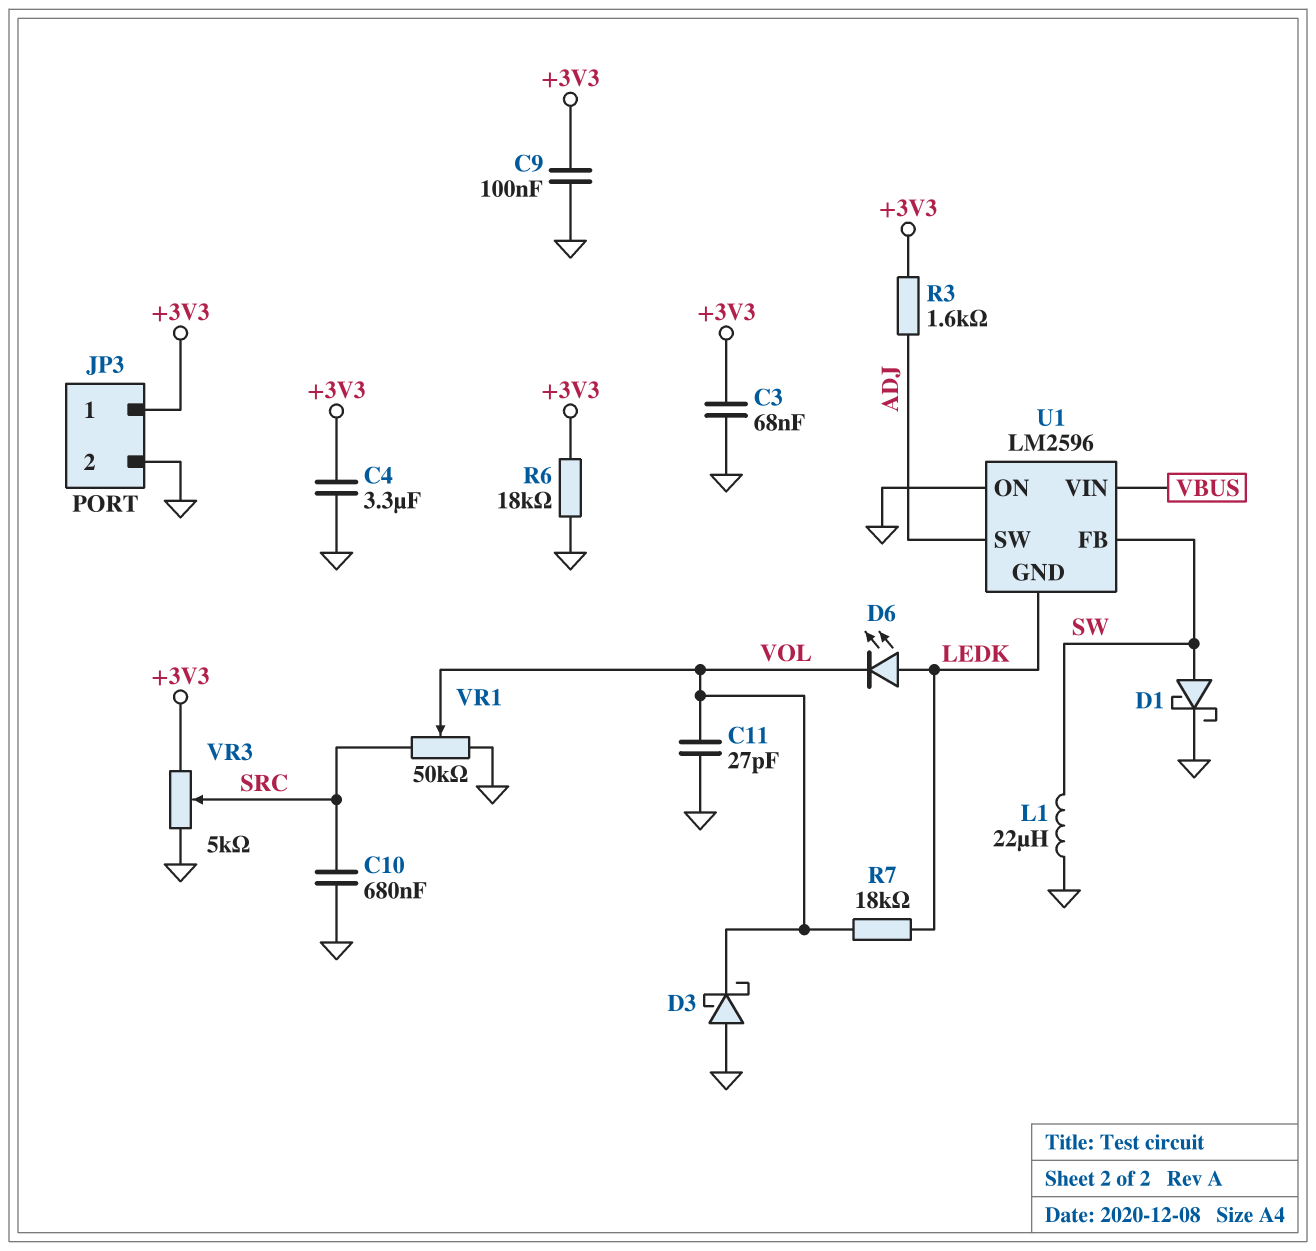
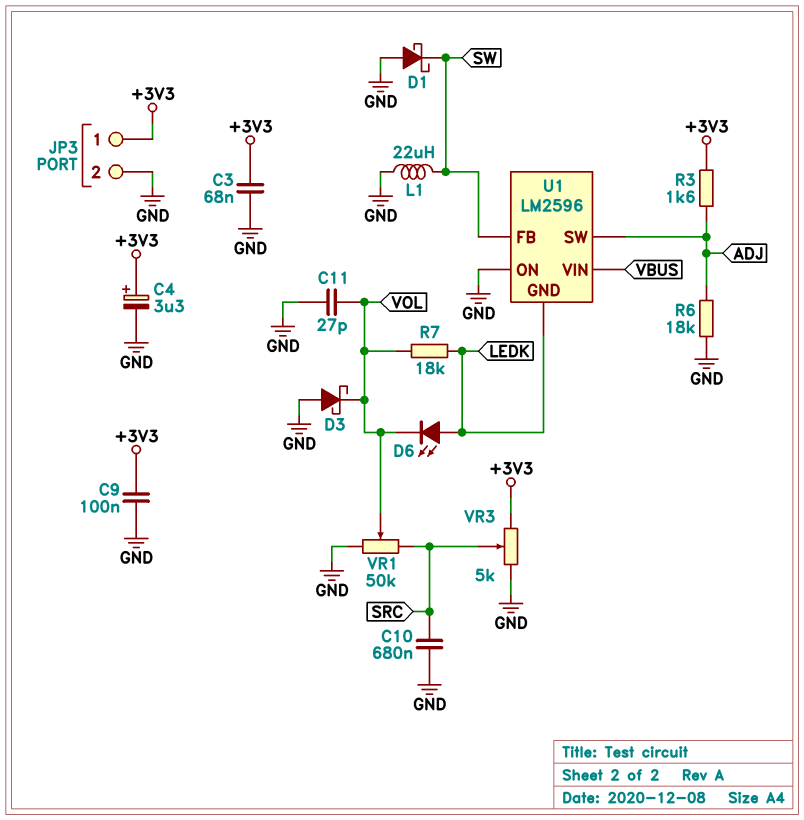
C4: 3.3uF (+3V3, GND) -> 3.3uF (plus +3V3, minus GND)
D1: schottky (A SW, K GND) -> schottky (A GND, K SW)
R6: 18k (+3V3, GND) -> 18k (ADJ, GND)

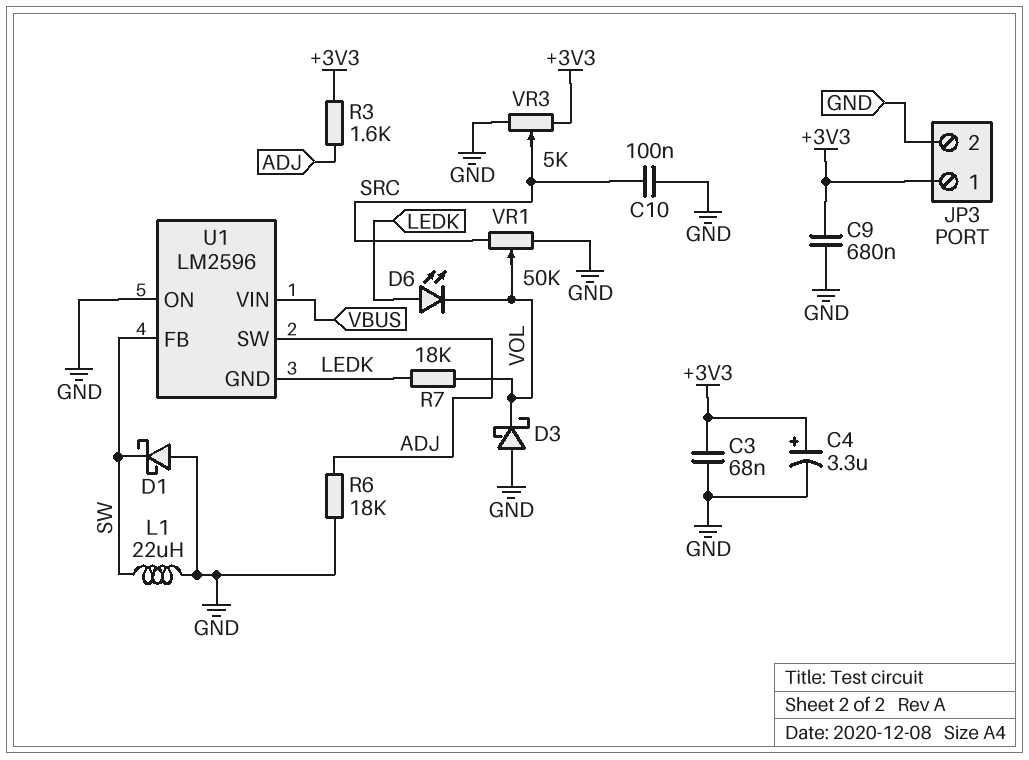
C9: 100nF (+3V3, GND) -> 680nF (+3V3, GND)
C10: 680nF (GND, SRC) -> 100nF (GND, SRC)
C11: 27pF (GND, VOL) -> none

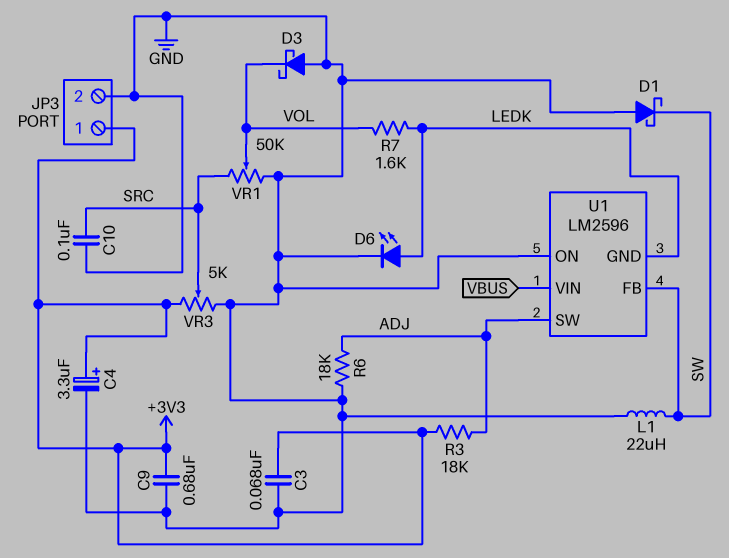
D6: LED (A LEDK, K VOL) -> LED (A LEDK, K GND)
R3: 1.6k (+3V3, ADJ) -> 18k (+3V3, ADJ)
R7: 18k (LEDK, VOL) -> 1.6k (LEDK, VOL)

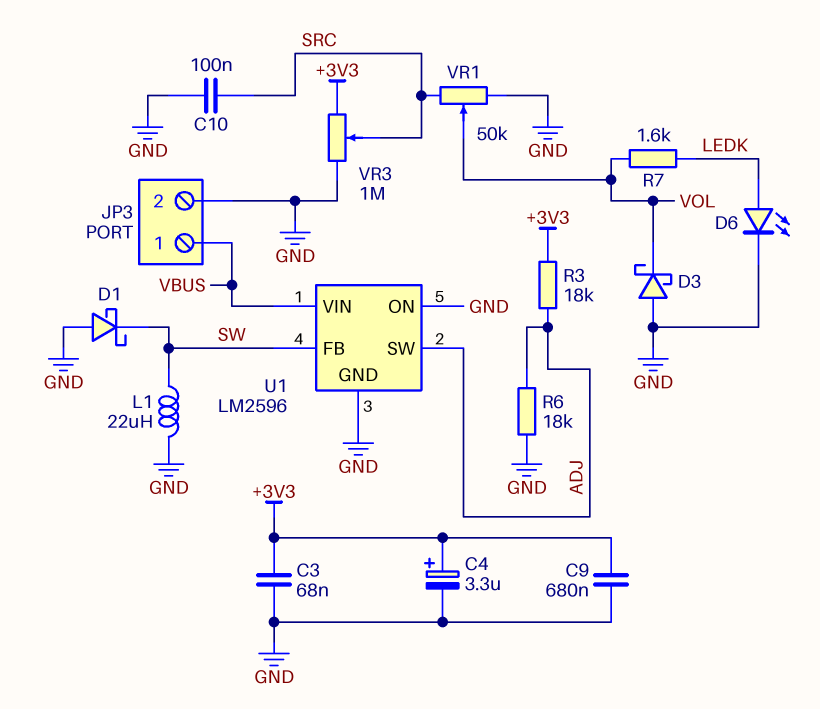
JP3 pin 1: +3V3 -> VBUS
U1 pin GND: LEDK -> GND
VR3: 5k (+3V3, GND, wiper SRC) -> 1M (+3V3, GND, wiper SRC)

